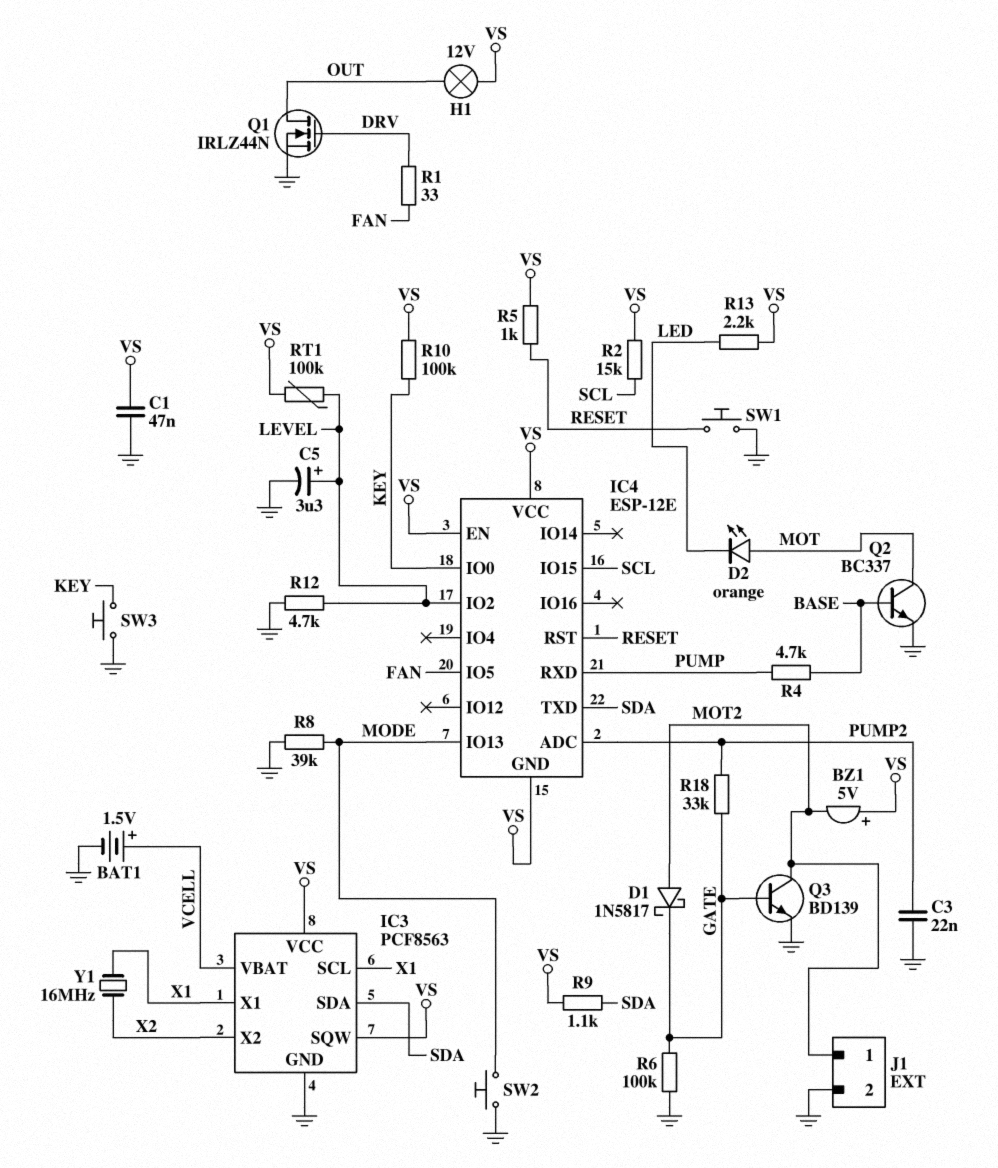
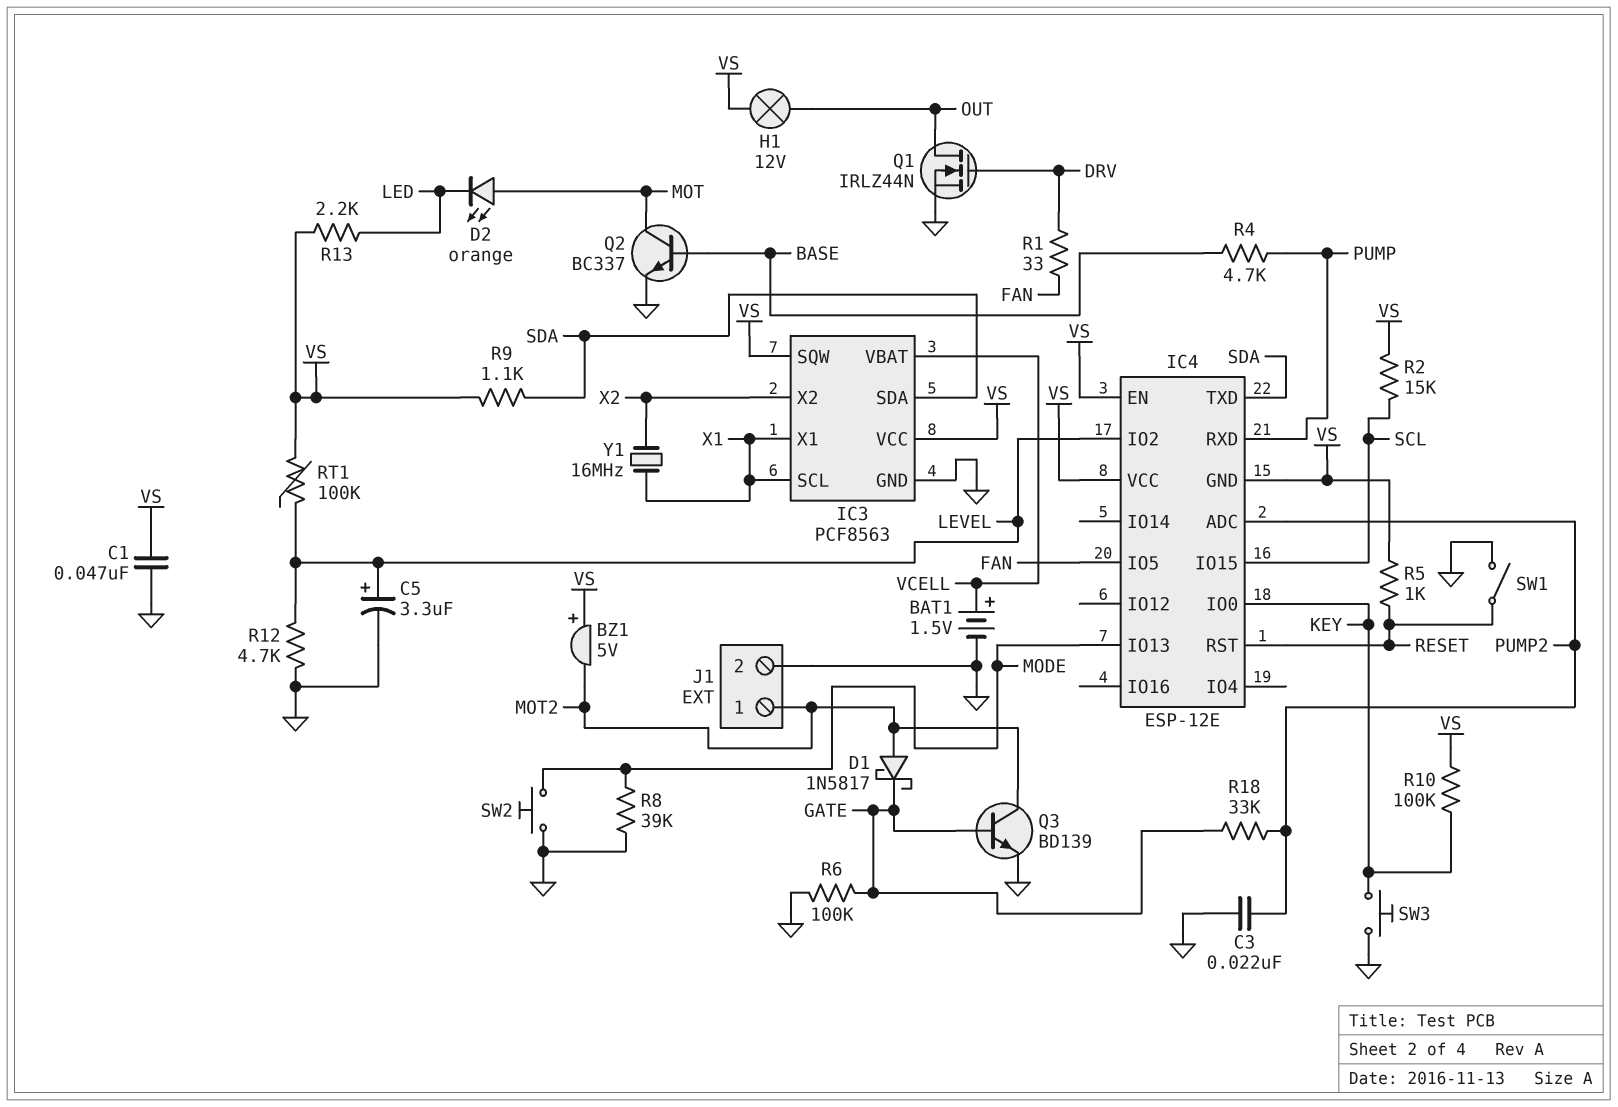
SW1: button (GND, RESET) -> switch (GND, RESET)

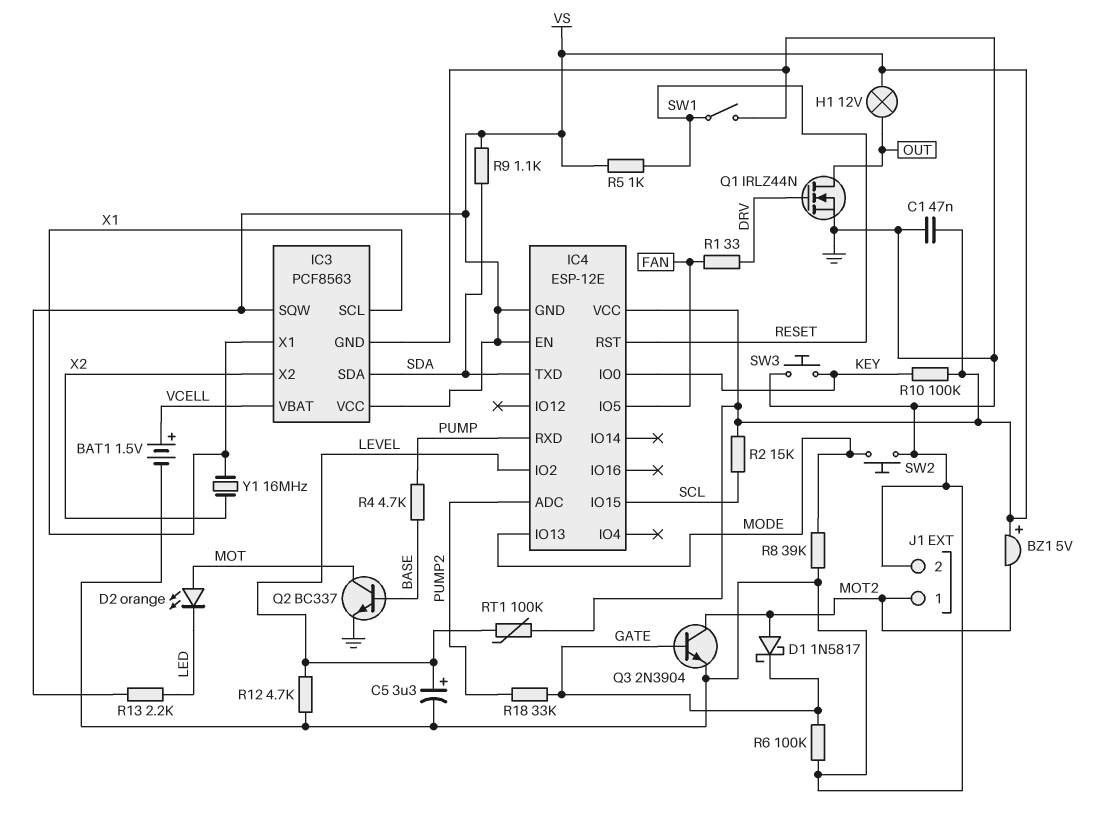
C3: 22nF (GND, PUMP2) -> none
Q3: NPN BD139 (B GATE, C MOT2, E GND) -> NPN 2N3904 (B GATE, C MOT2, E GND)

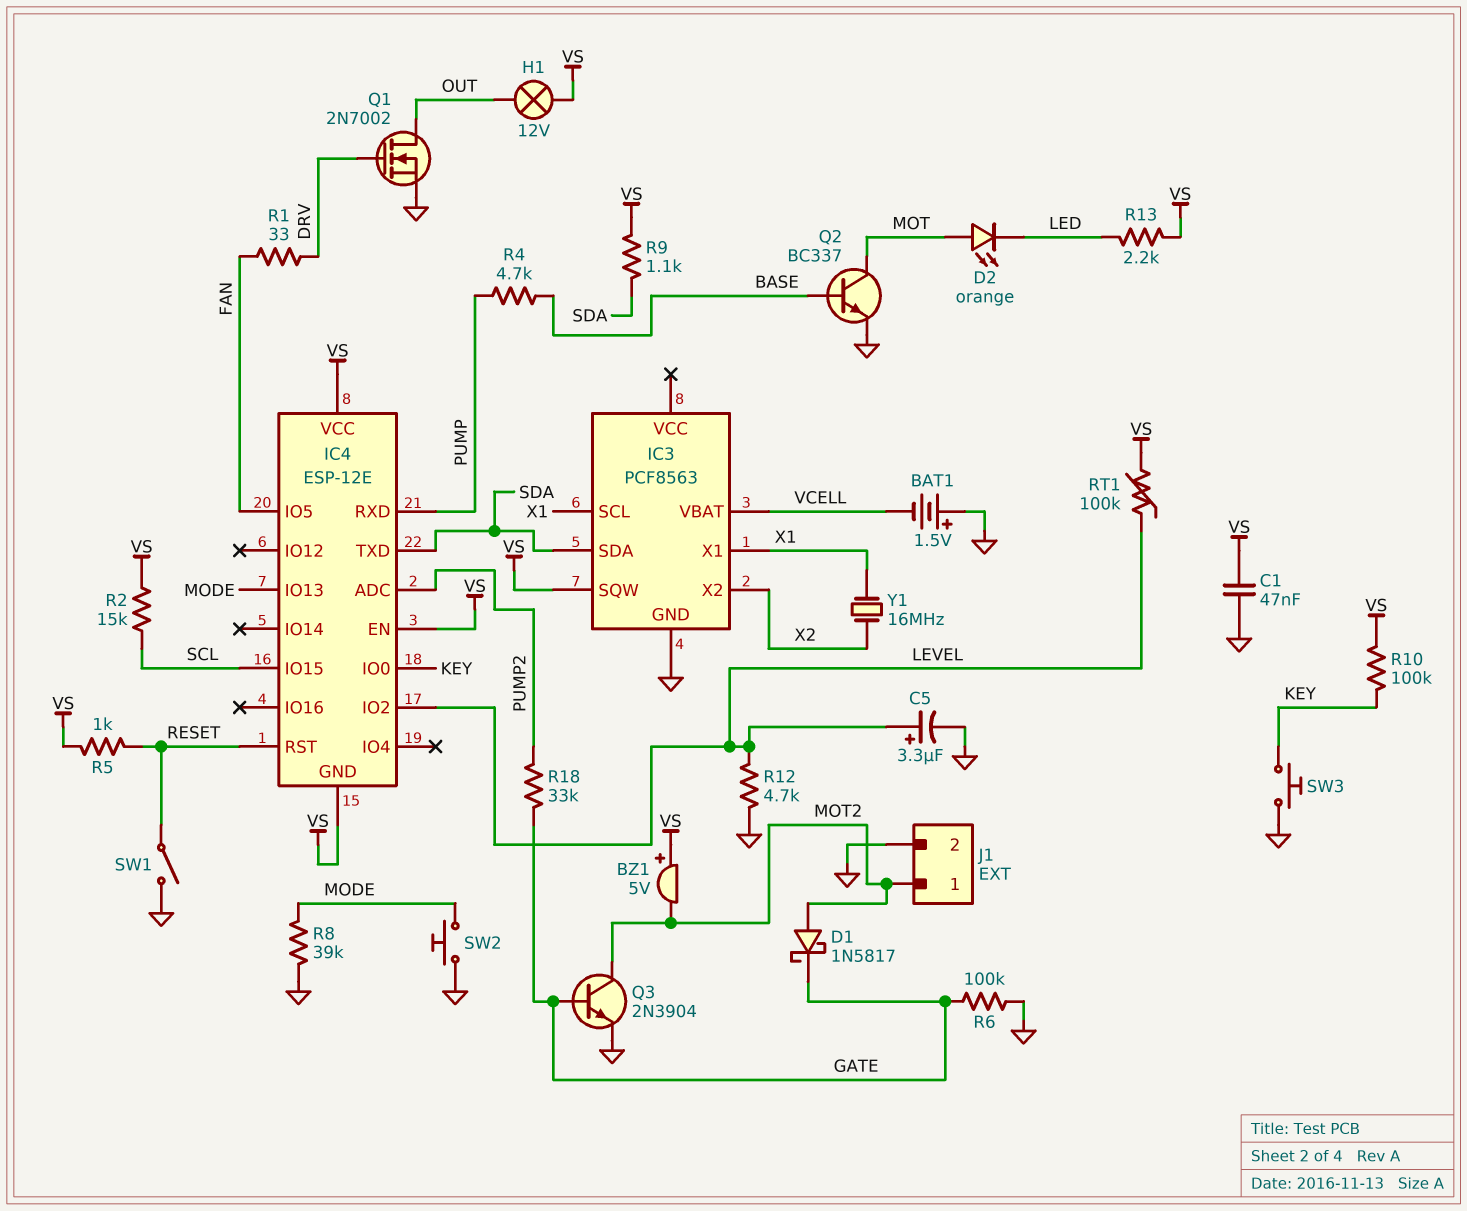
BAT1: 1.5V (plus VCELL, minus GND) -> 1.5V (plus GND, minus VCELL)
IC3 pin VCC: VS -> none
Q1: NMOS IRLZ44N (G DRV, D OUT, S GND) -> NMOS 2N7002 (G DRV, D OUT, S GND)

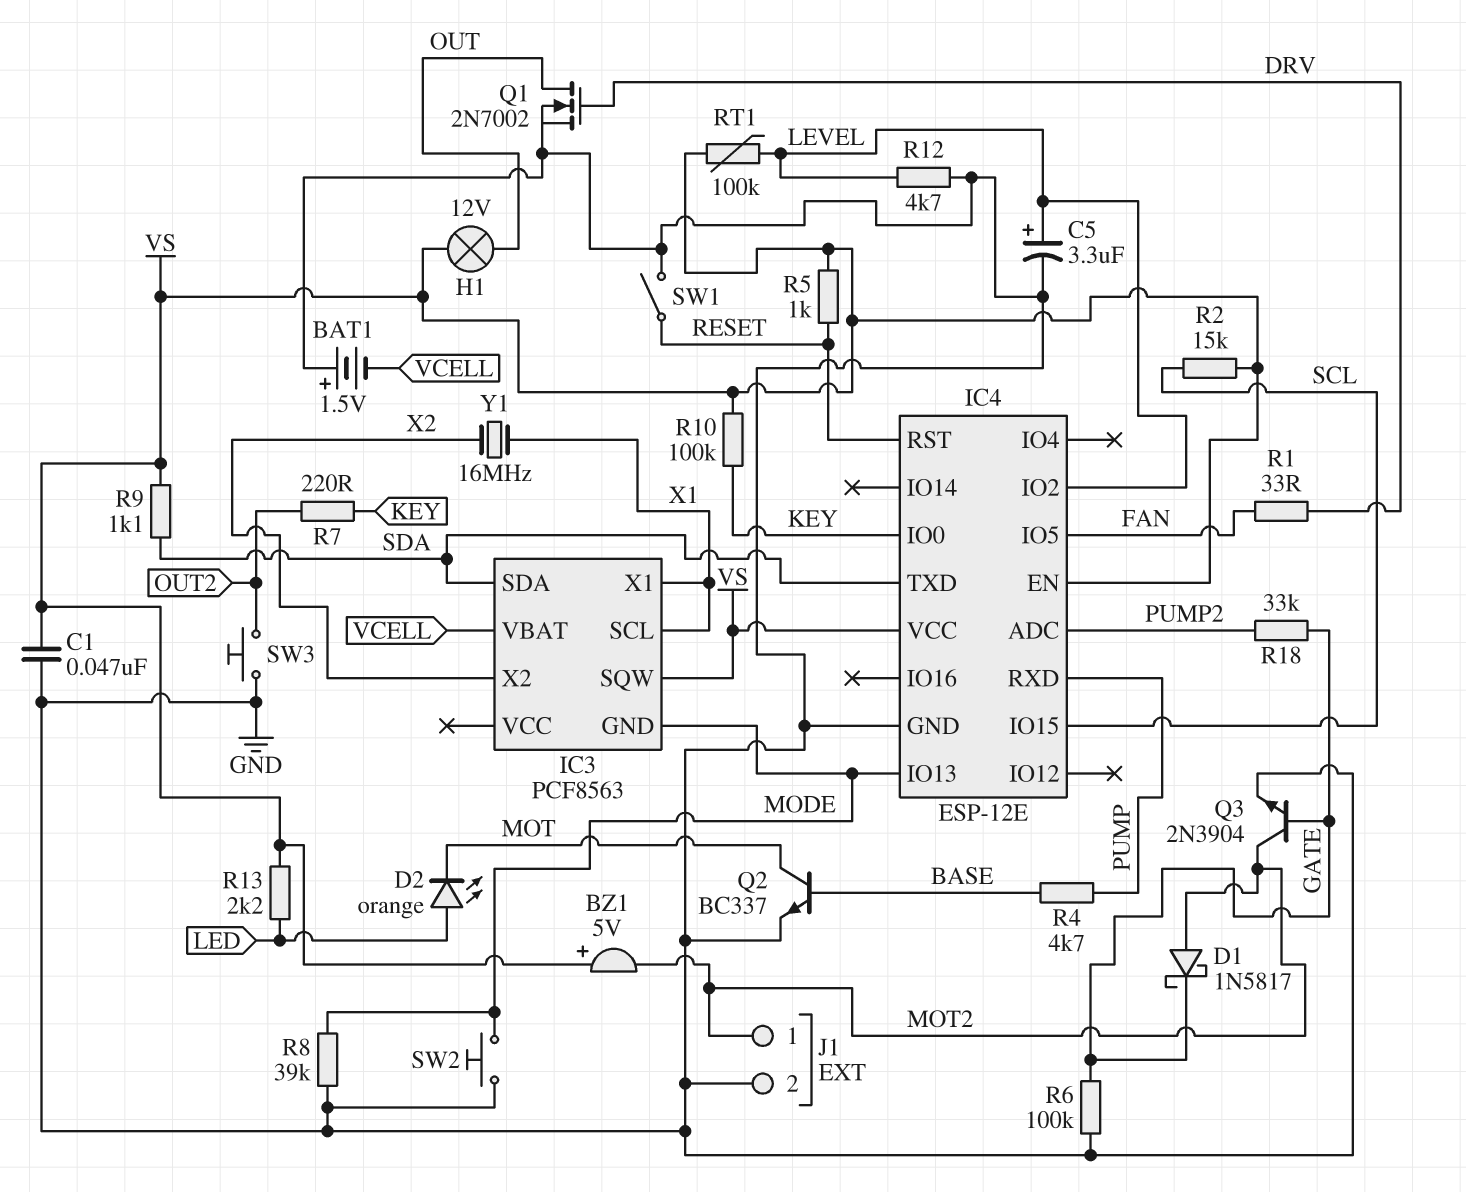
D2: LED orange (A MOT, K LED) -> LED orange (A LED, K MOT)
IC3 pin GND: GND -> MODE
IC4 pin GND: VS -> GND
R7: none -> 220 (KEY, OUT2)
SW3: button (GND, KEY) -> button (GND, OUT2)

